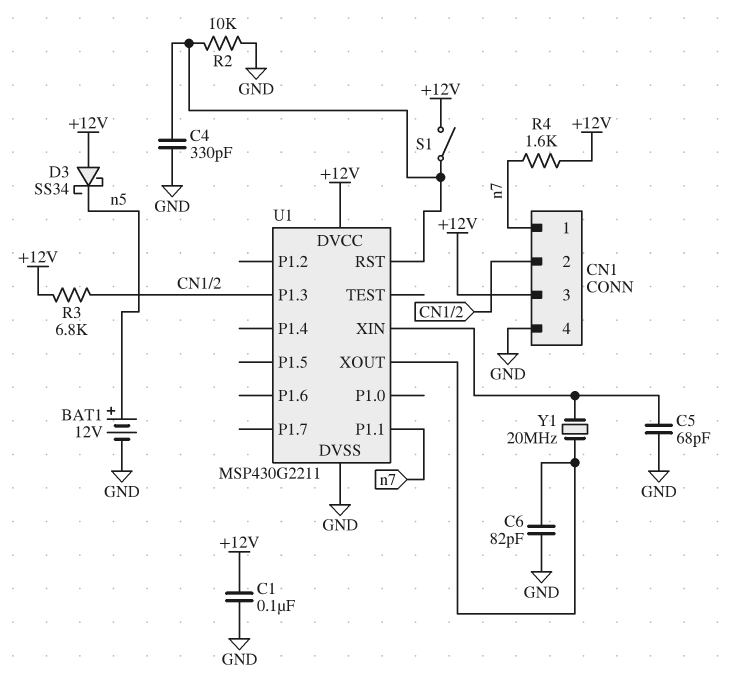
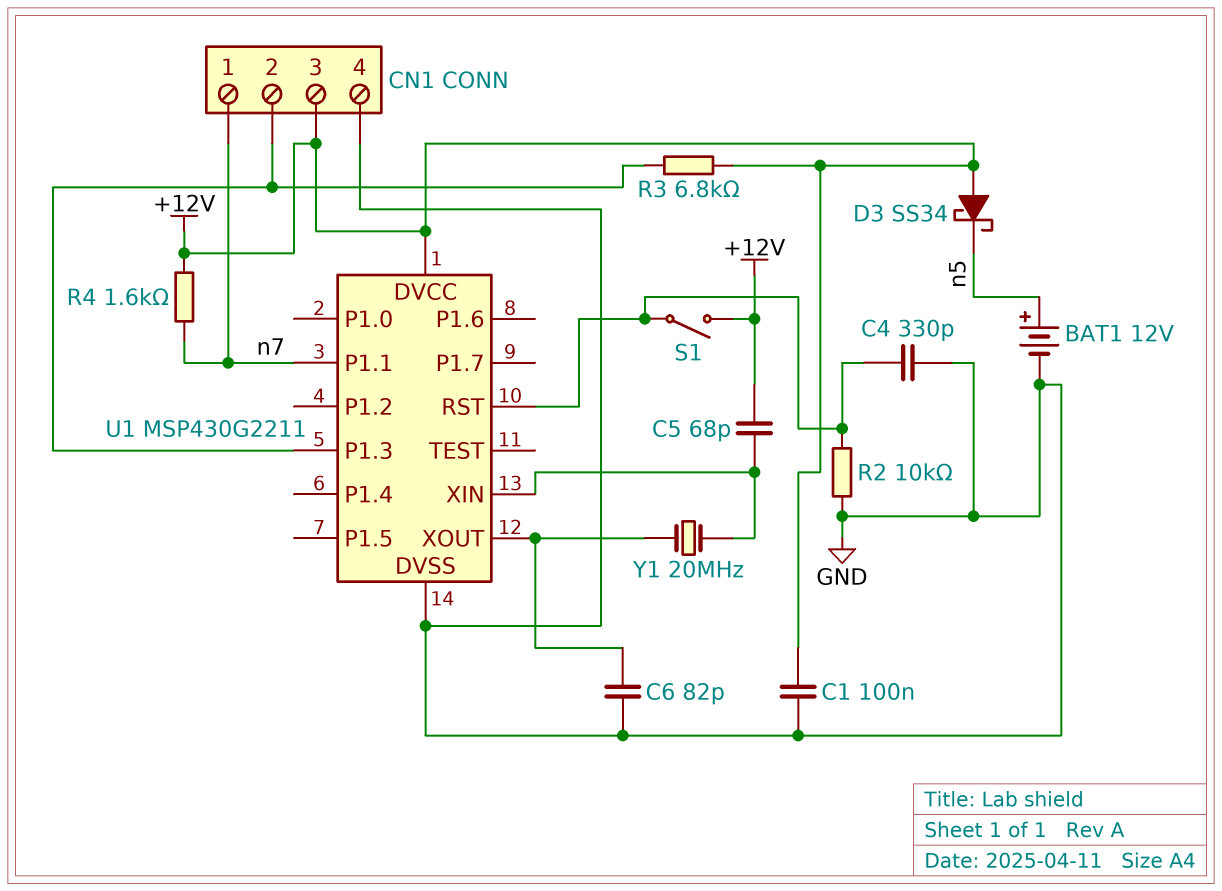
C5: 68pF (GND, U1/XIN) -> 68pF (+12V, U1/XIN)

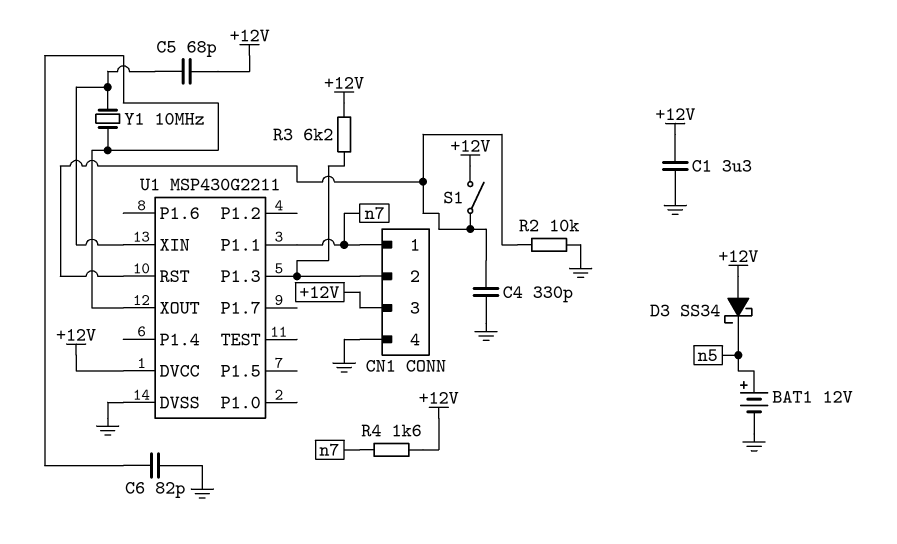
C1: 100nF (+12V, GND) -> 3.3uF (+12V, GND)
R3: 6.8k (+12V, CN1/2) -> 6.2k (+12V, CN1/2)
Y1: 20MHz (U1/XIN, U1/XOUT) -> 10MHz (U1/XIN, U1/XOUT)

